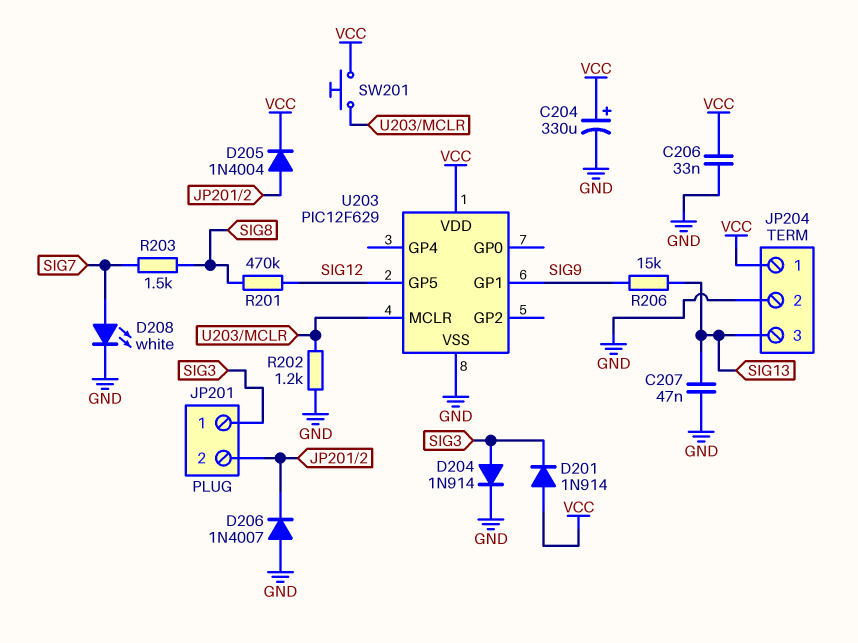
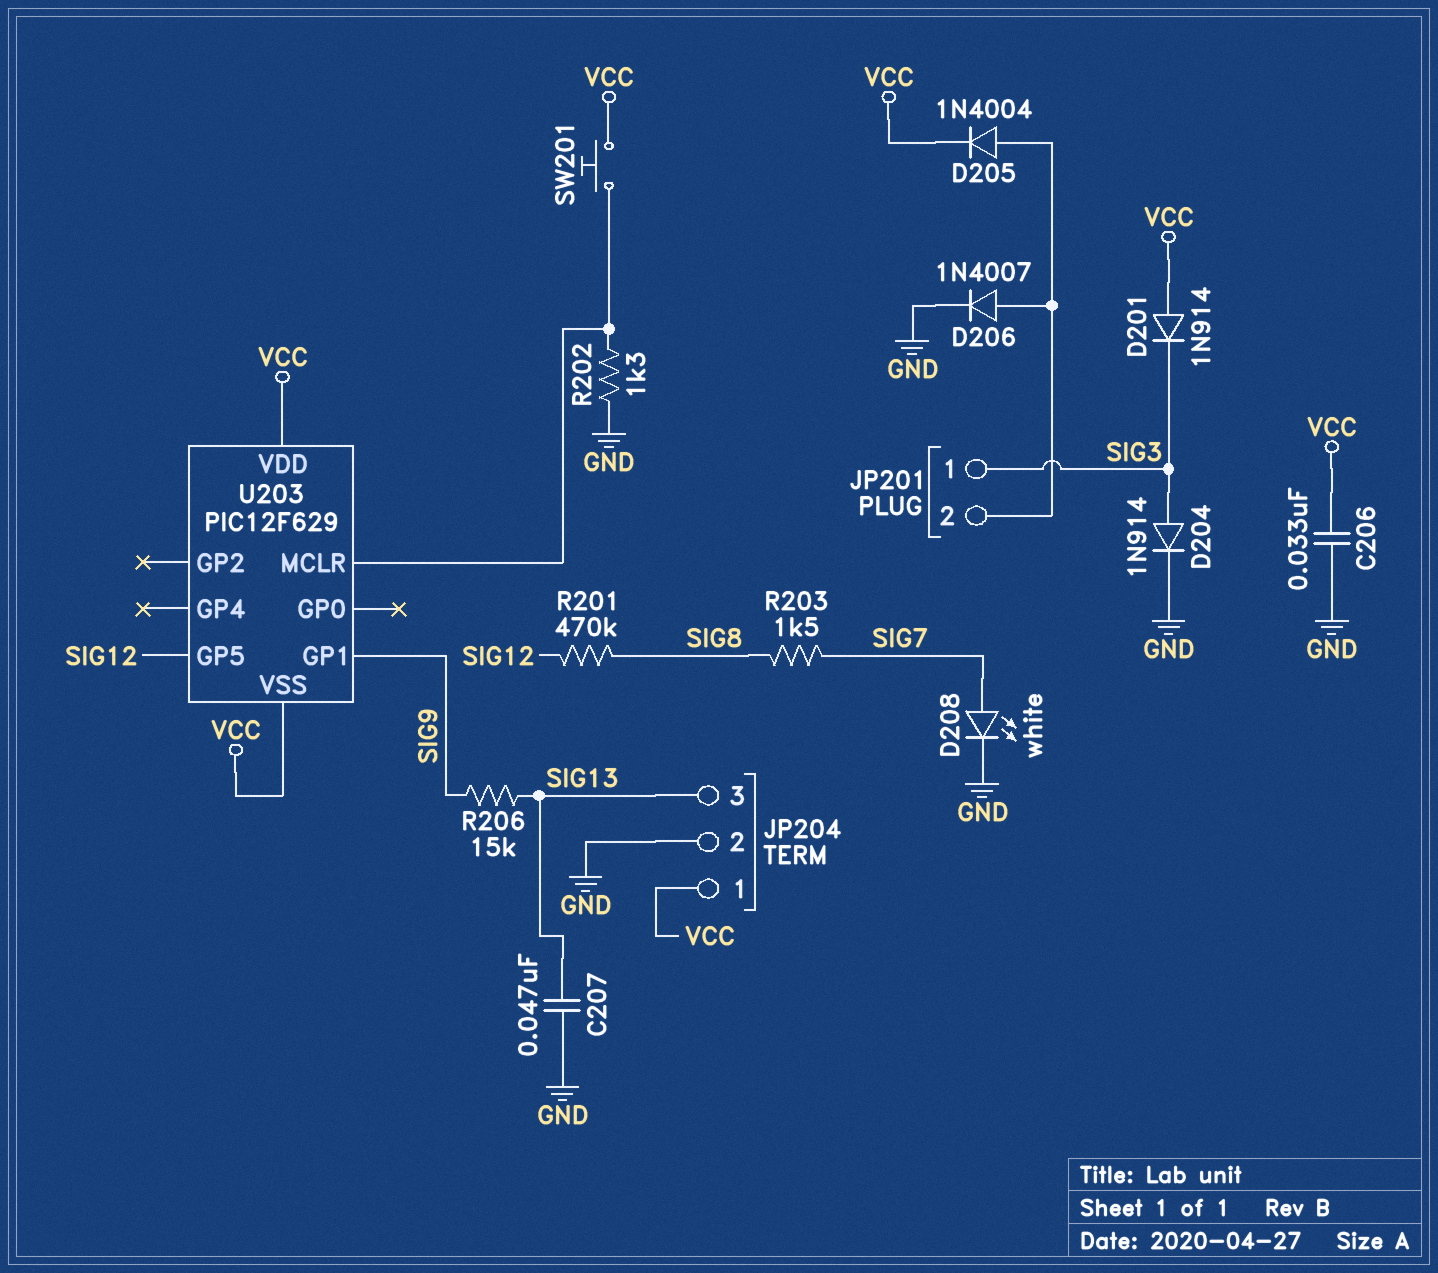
C204: 330uF (plus VCC, minus GND) -> none
D206: diode 1N4007 (A GND, K JP201/2) -> diode 1N4007 (A JP201/2, K GND)
R202: 1.2k (GND, U203/MCLR) -> 1.3k (GND, U203/MCLR)
U203 pin VSS: GND -> VCC

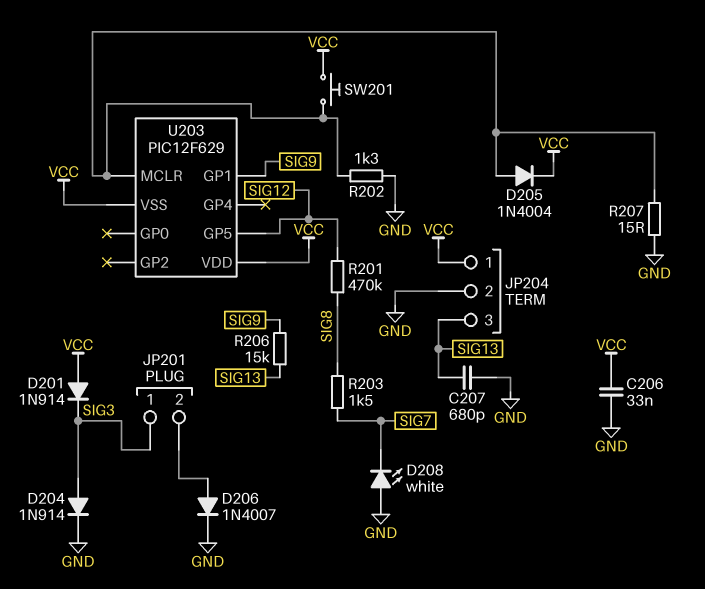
C207: 47nF (GND, SIG13) -> 680pF (GND, SIG13)
D205: diode 1N4004 (A JP201/2, K VCC) -> diode 1N4004 (A U203/MCLR, K VCC)
D208: LED white (A SIG7, K GND) -> LED white (A GND, K SIG7)
R207: none -> 15 (GND, U203/MCLR)

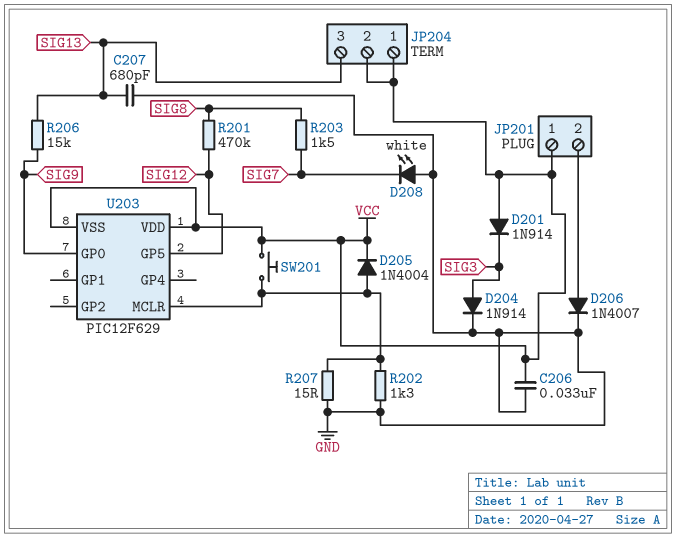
JP201 pin 1: SIG3 -> VCC
JP204 pin 2: GND -> VCC
U203 pin GP0: none -> SIG9
U203 pin GP1: SIG9 -> none

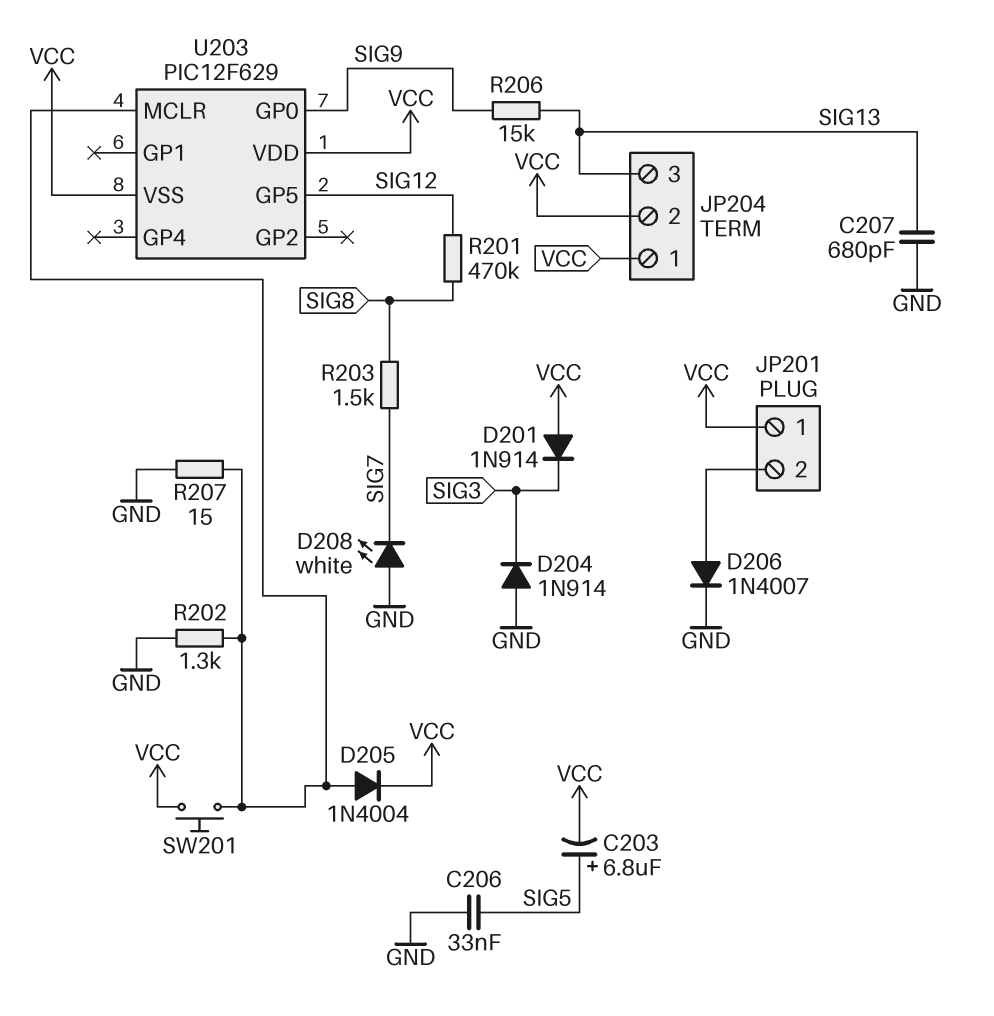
C203: none -> 6.8uF (plus SIG5, minus VCC)
C206: 33nF (GND, VCC) -> 33nF (GND, SIG5)
D204: diode 1N914 (A SIG3, K GND) -> diode 1N914 (A GND, K SIG3)

